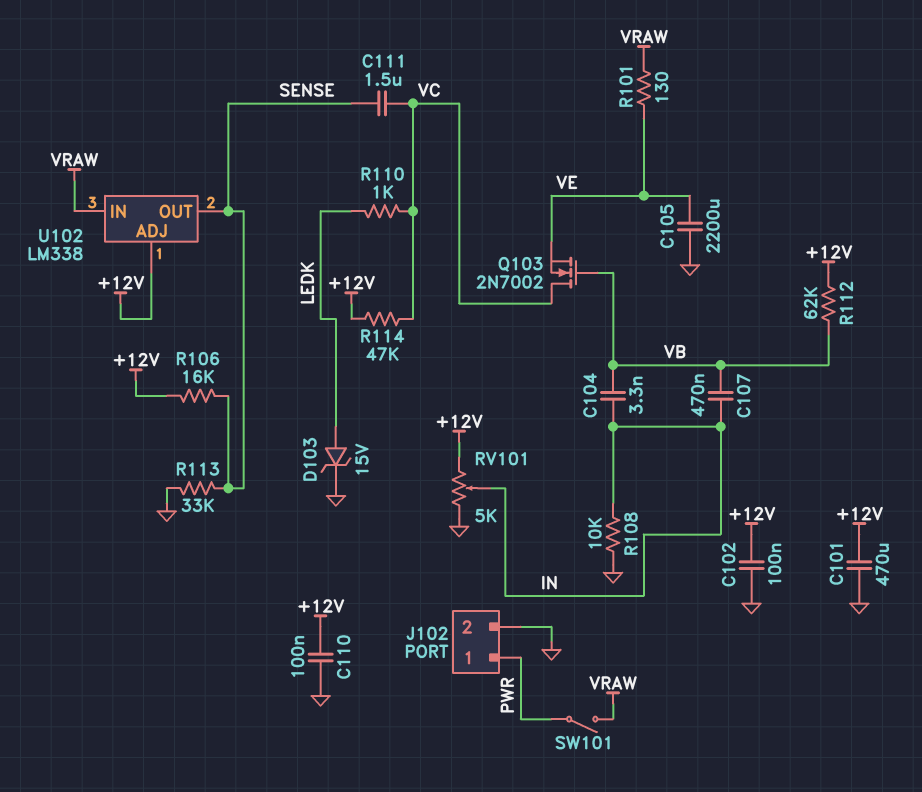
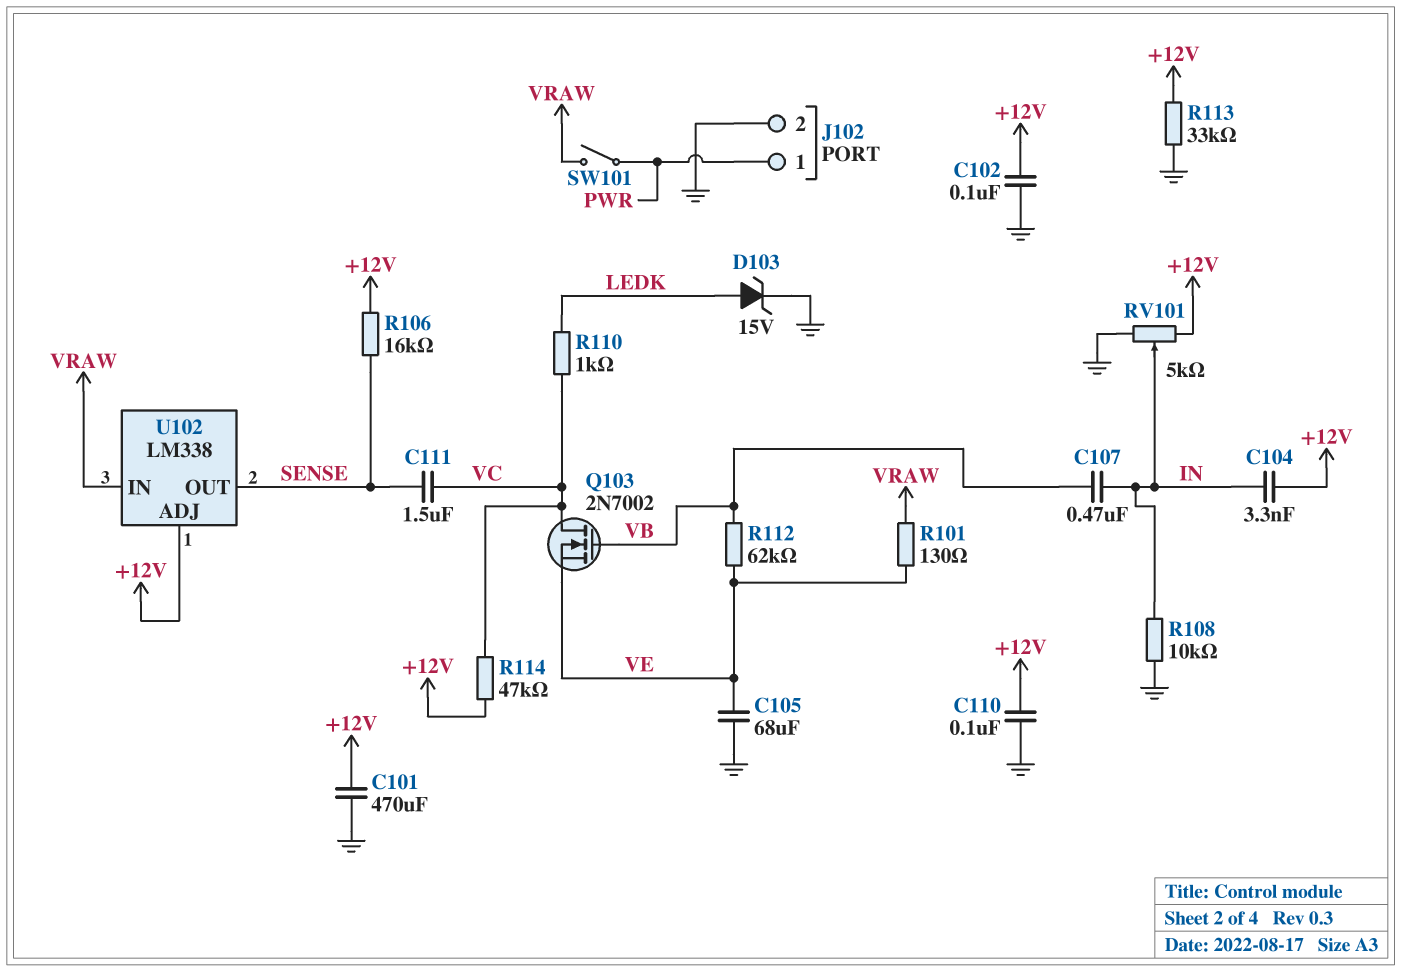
C104: 3.3nF (IN, VB) -> 3.3nF (+12V, IN)
C105: 2200uF (GND, VE) -> 68uF (GND, VE)
R112: 62k (+12V, VB) -> 62k (VB, VE)
R113: 33k (GND, SENSE) -> 33k (+12V, GND)

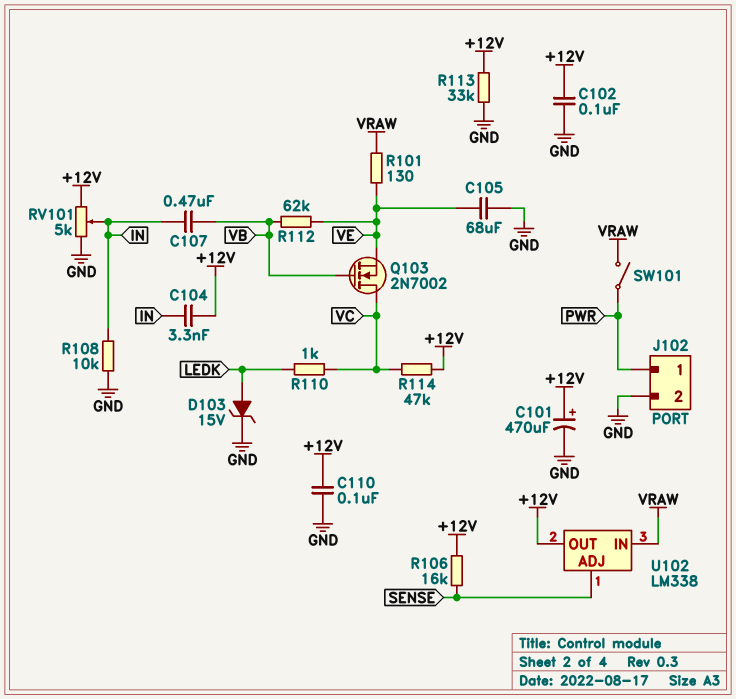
C101: 470uF (+12V, GND) -> 470uF (plus +12V, minus GND)
C111: 1.5uF (SENSE, VC) -> none
U102 pin ADJ: +12V -> SENSE
U102 pin OUT: SENSE -> +12V

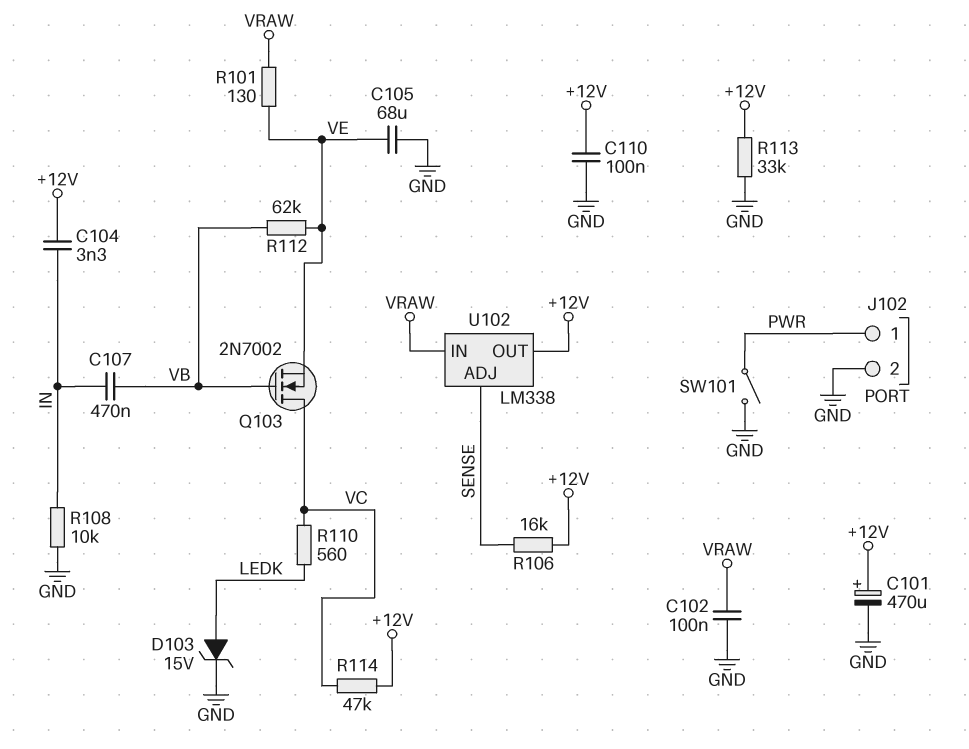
C102: 100nF (+12V, GND) -> 100nF (GND, VRAW)
R110: 1k (LEDK, VC) -> 560 (LEDK, VC)
RV101: 5k (+12V, GND, wiper IN) -> none
SW101: switch (PWR, VRAW) -> switch (GND, PWR)

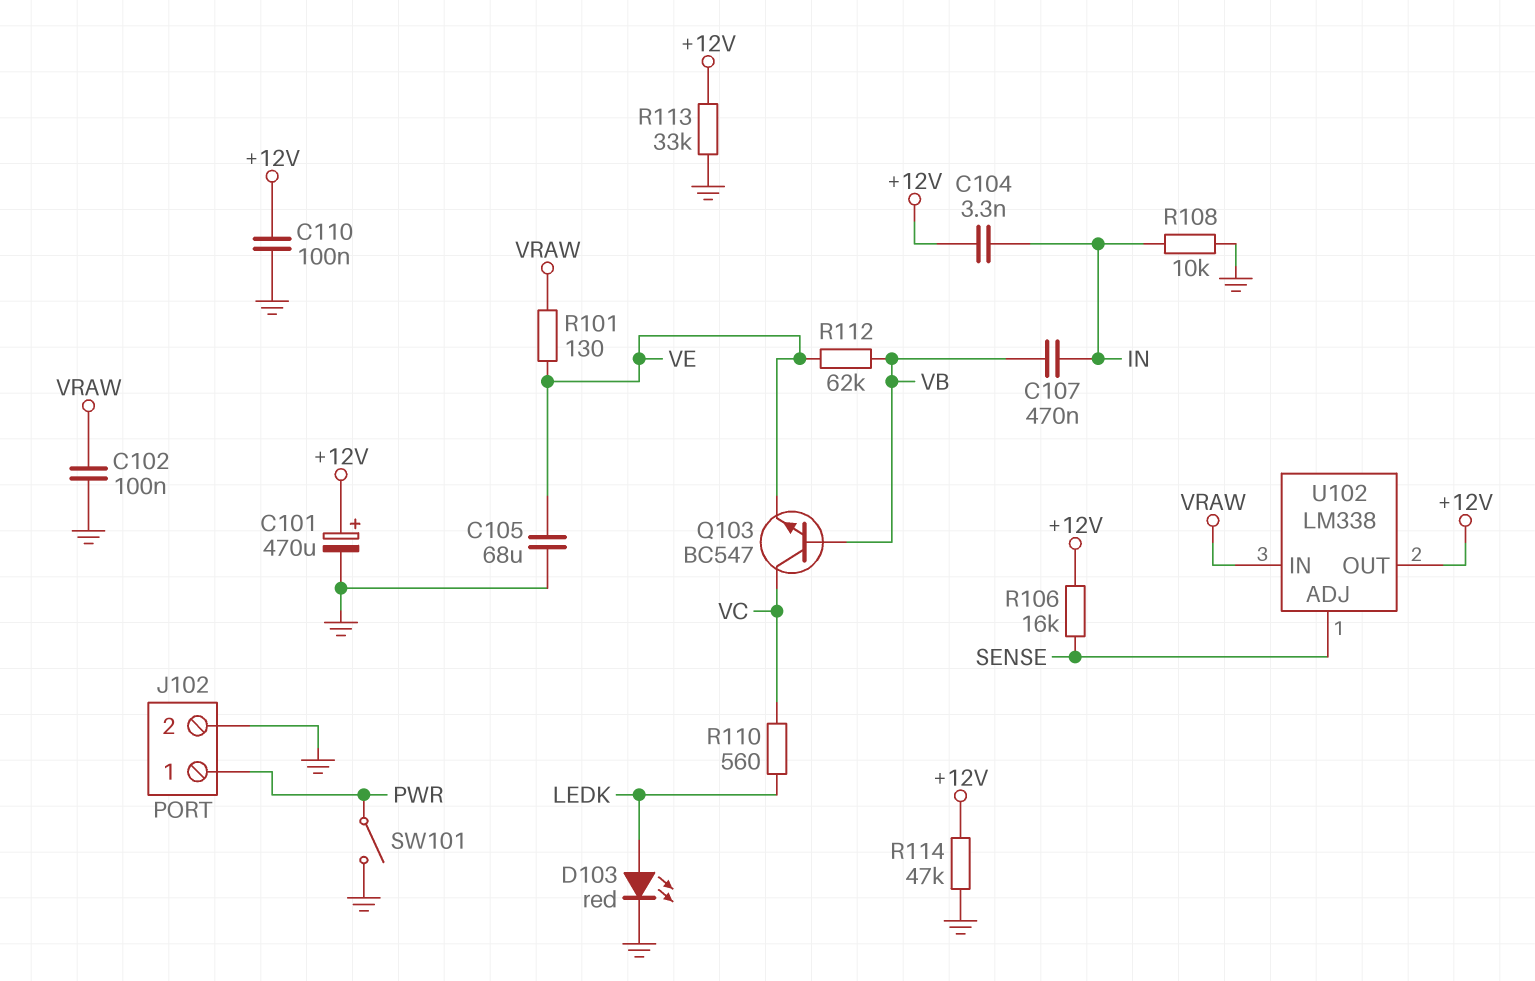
D103: zener 15V (A LEDK, K GND) -> LED red (A LEDK, K GND)
Q103: NMOS 2N7002 (G VB, D VC, S VE) -> NPN BC547 (B VB, C VC, E VE)
R114: 47k (+12V, VC) -> 47k (+12V, GND)

